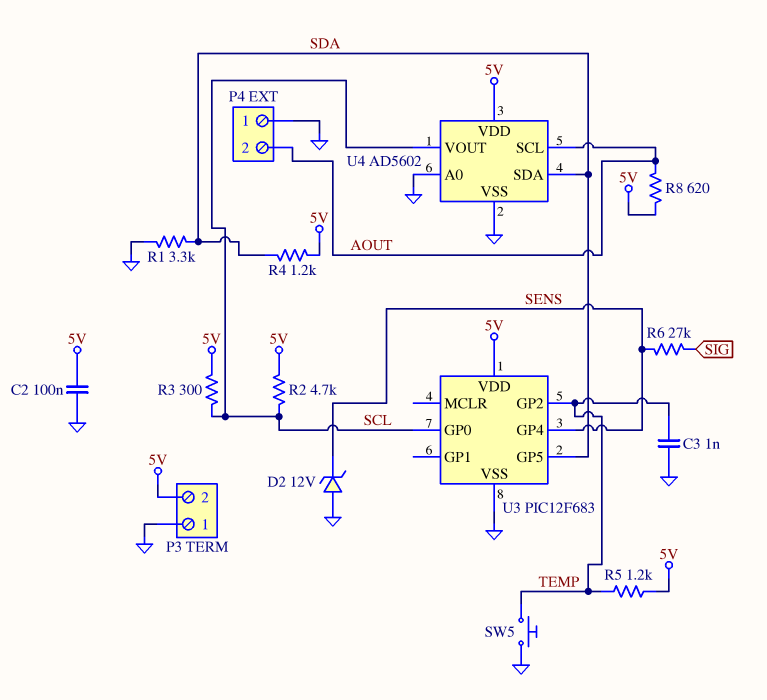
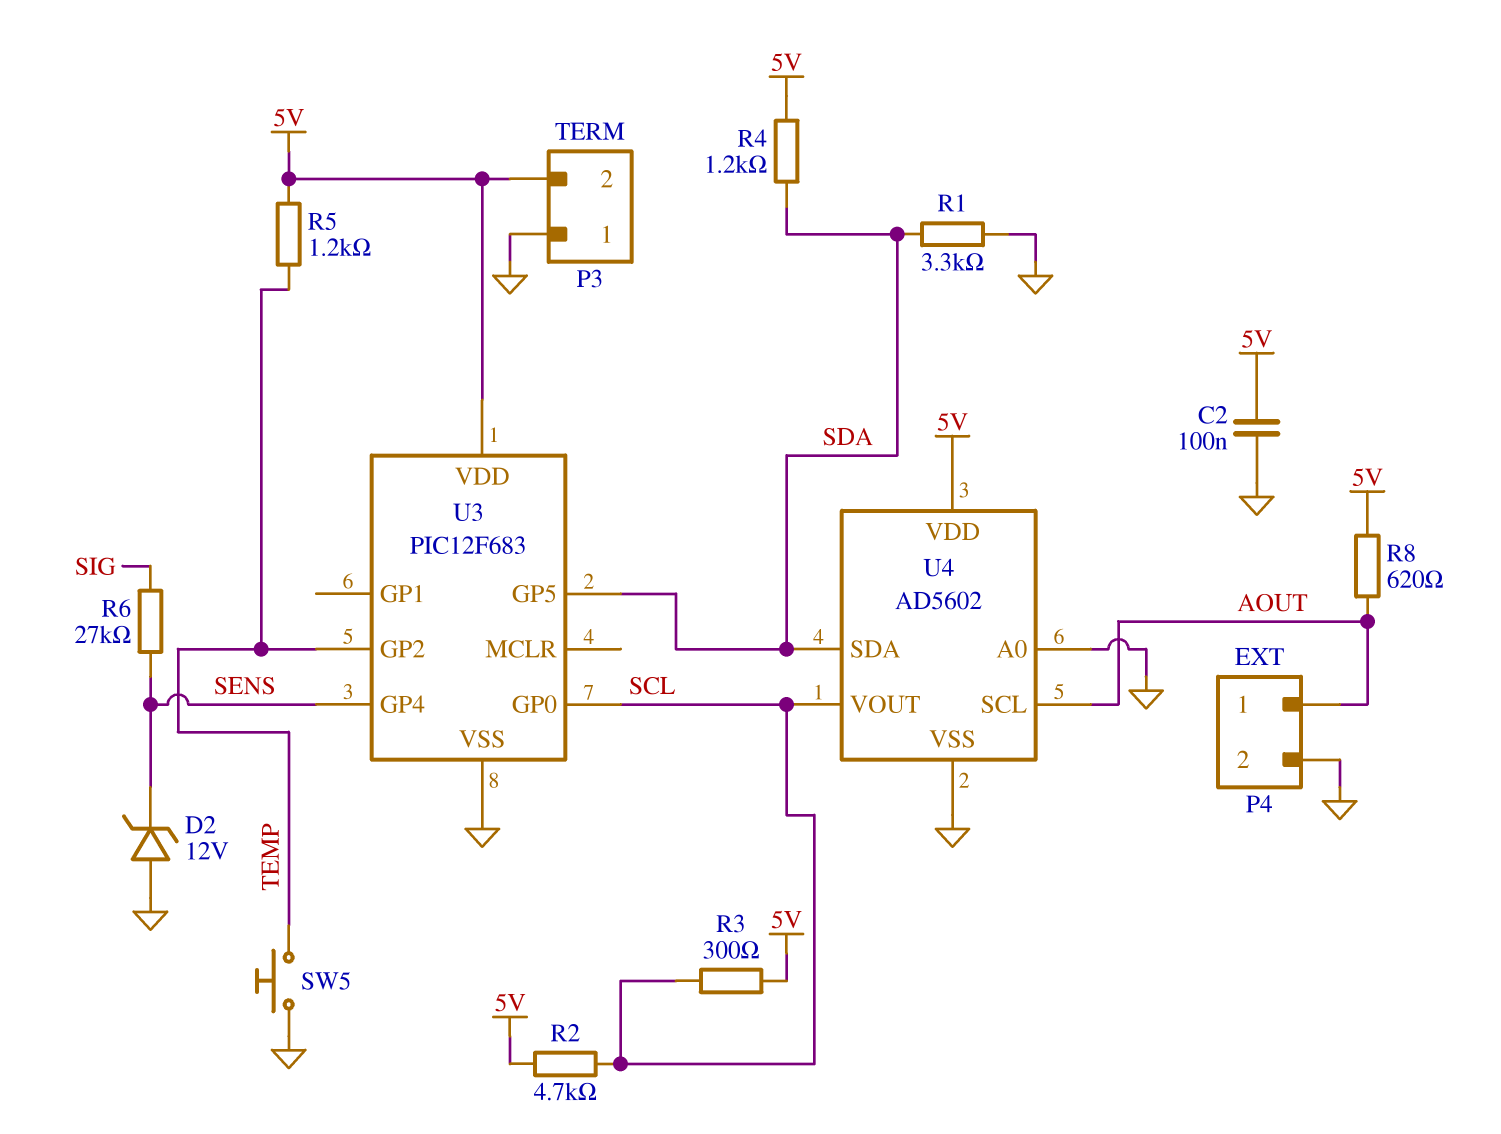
C3: 1nF (GND, TEMP) -> none
P4 pin 1: GND -> AOUT
P4 pin 2: AOUT -> GND

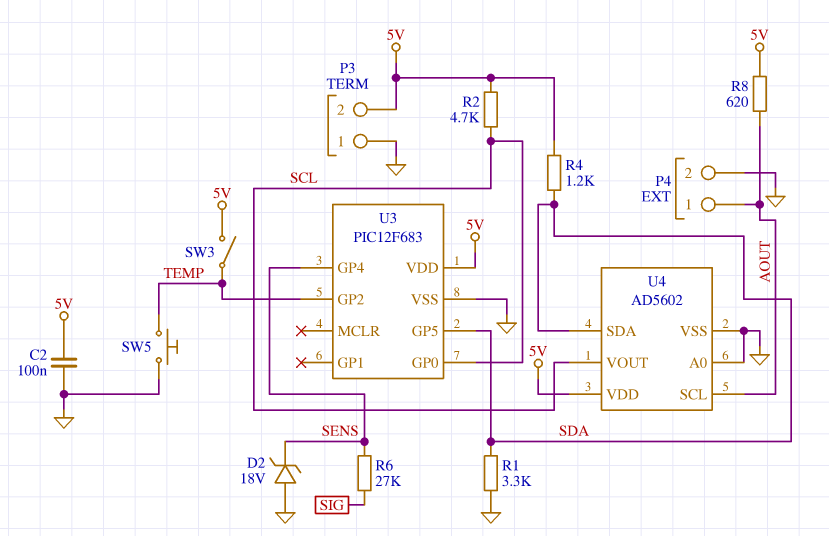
D2: zener 12V (A GND, K SENS) -> zener 18V (A GND, K SENS)
R3: 300 (5V, SCL) -> none
R5: 1.2k (5V, TEMP) -> none
SW3: none -> switch (5V, TEMP)

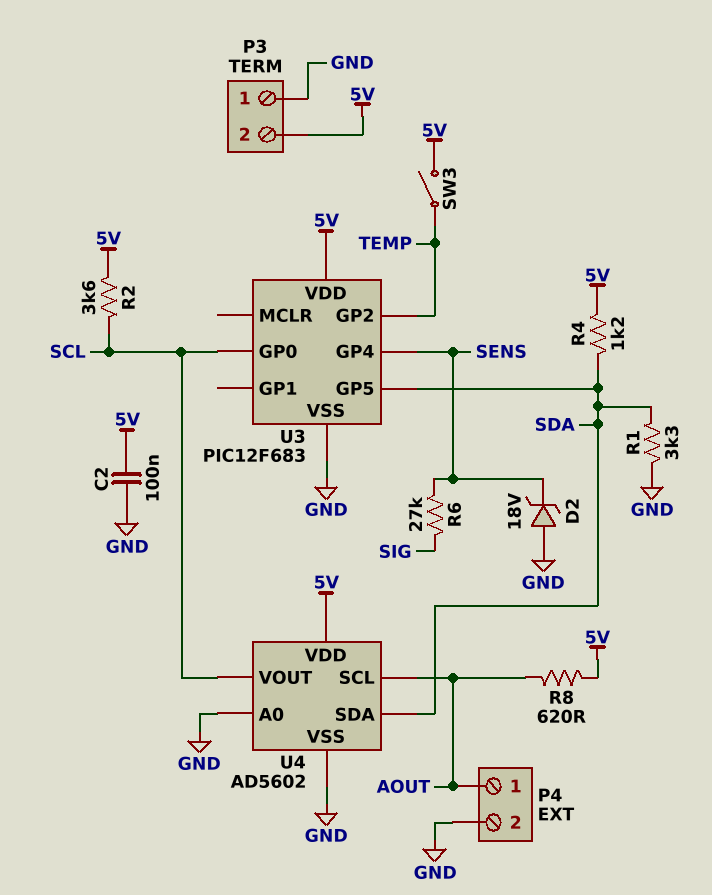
R2: 4.7k (5V, SCL) -> 3.6k (5V, SCL)
SW5: button (GND, TEMP) -> none

